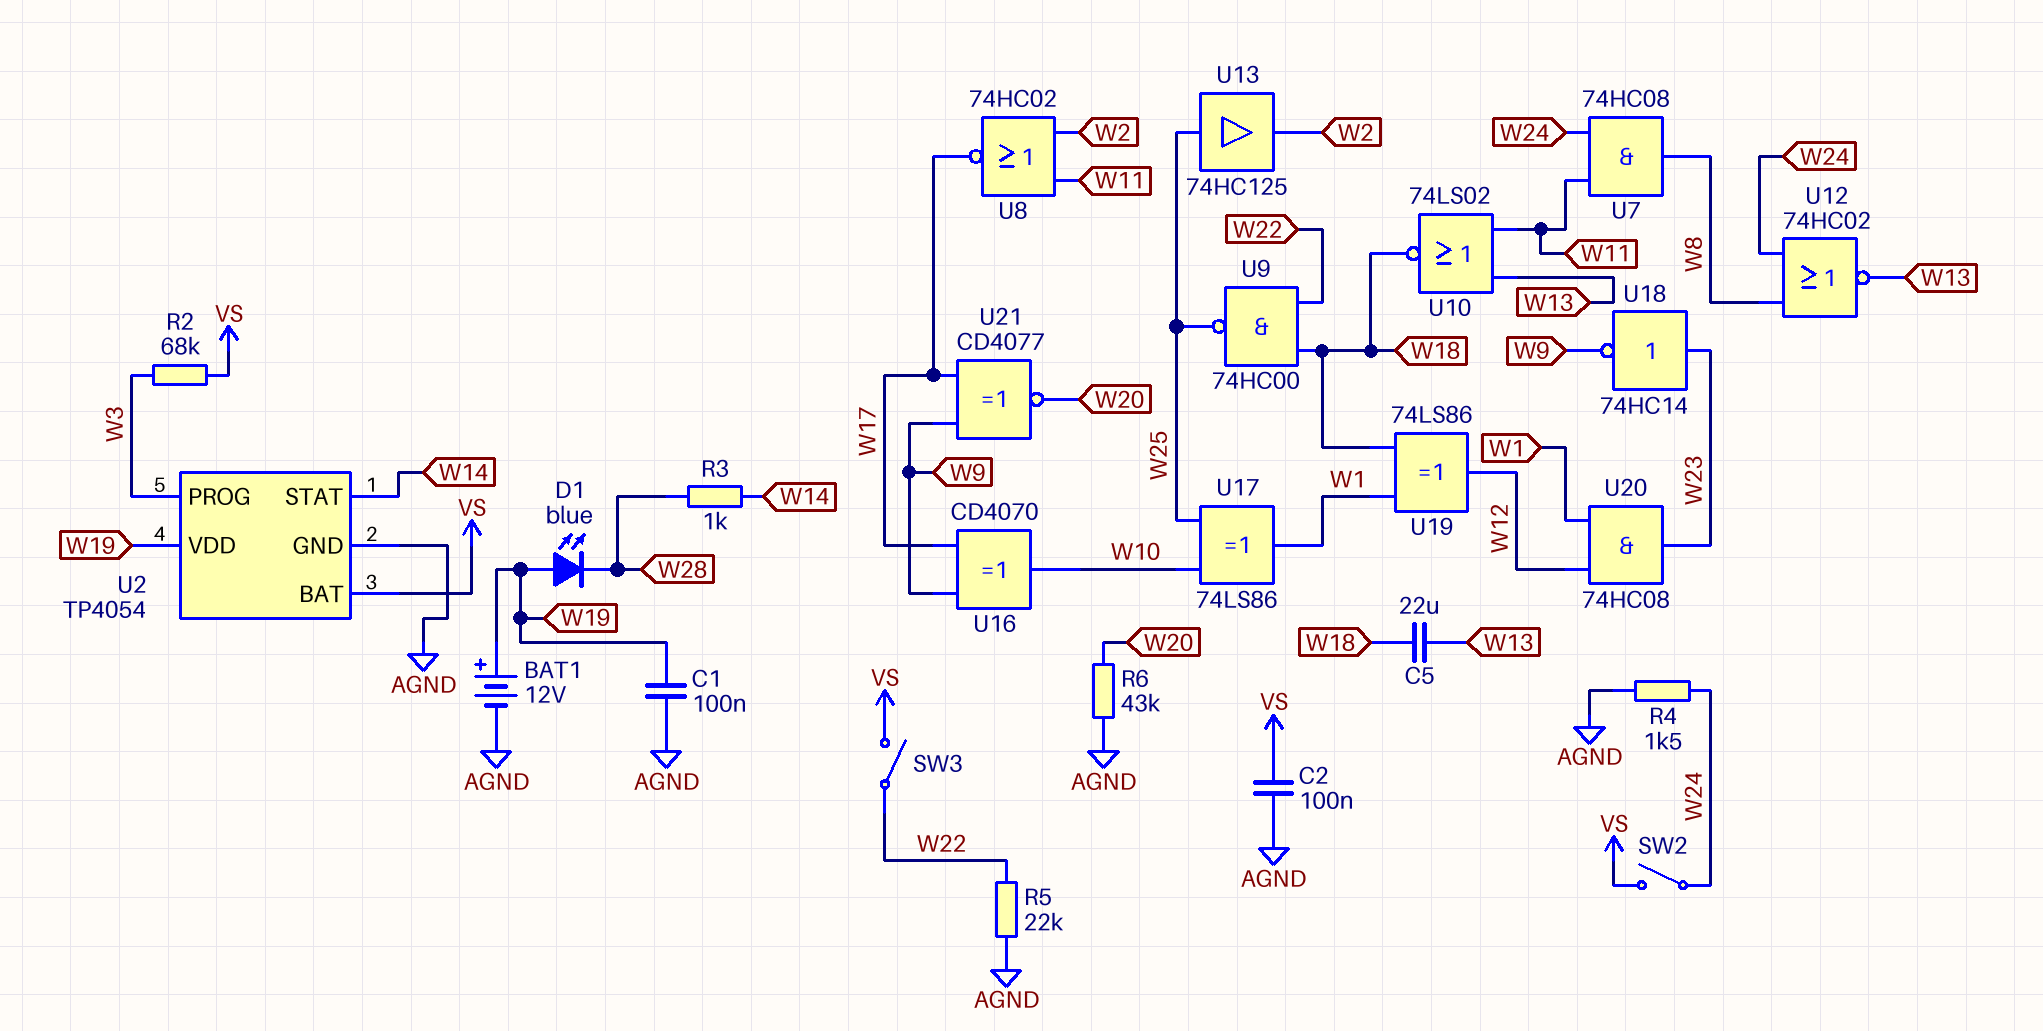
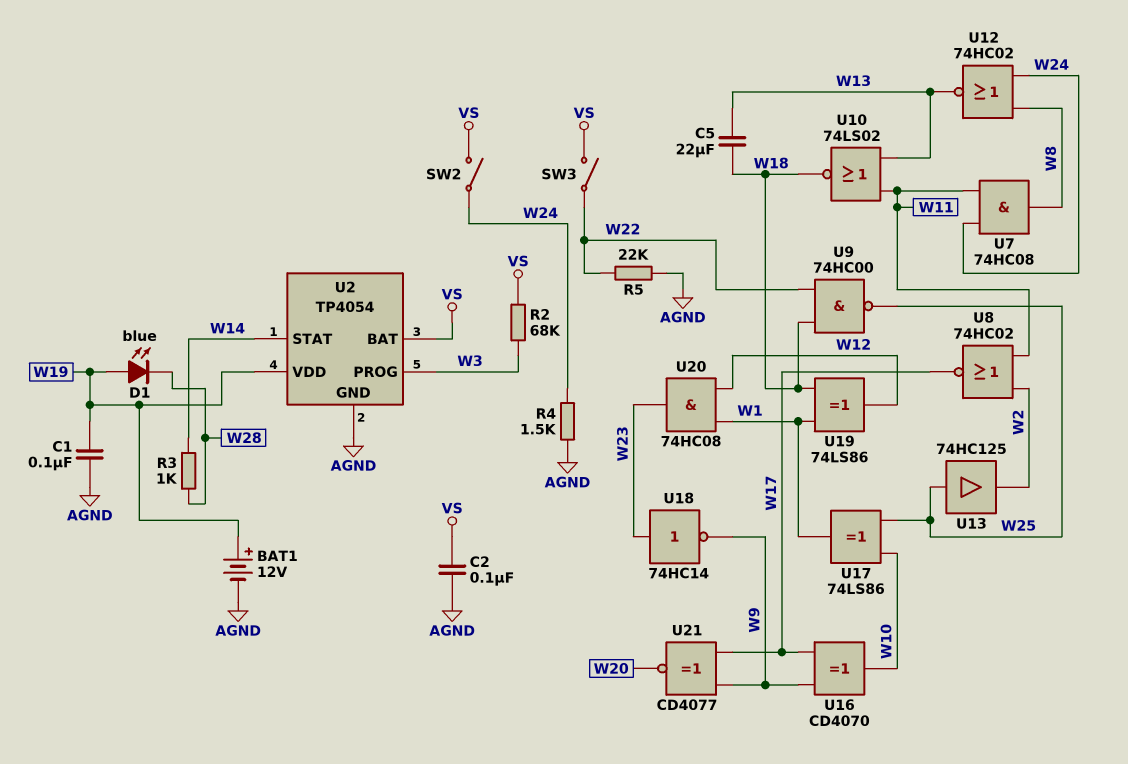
R6: 43k (AGND, W20) -> none

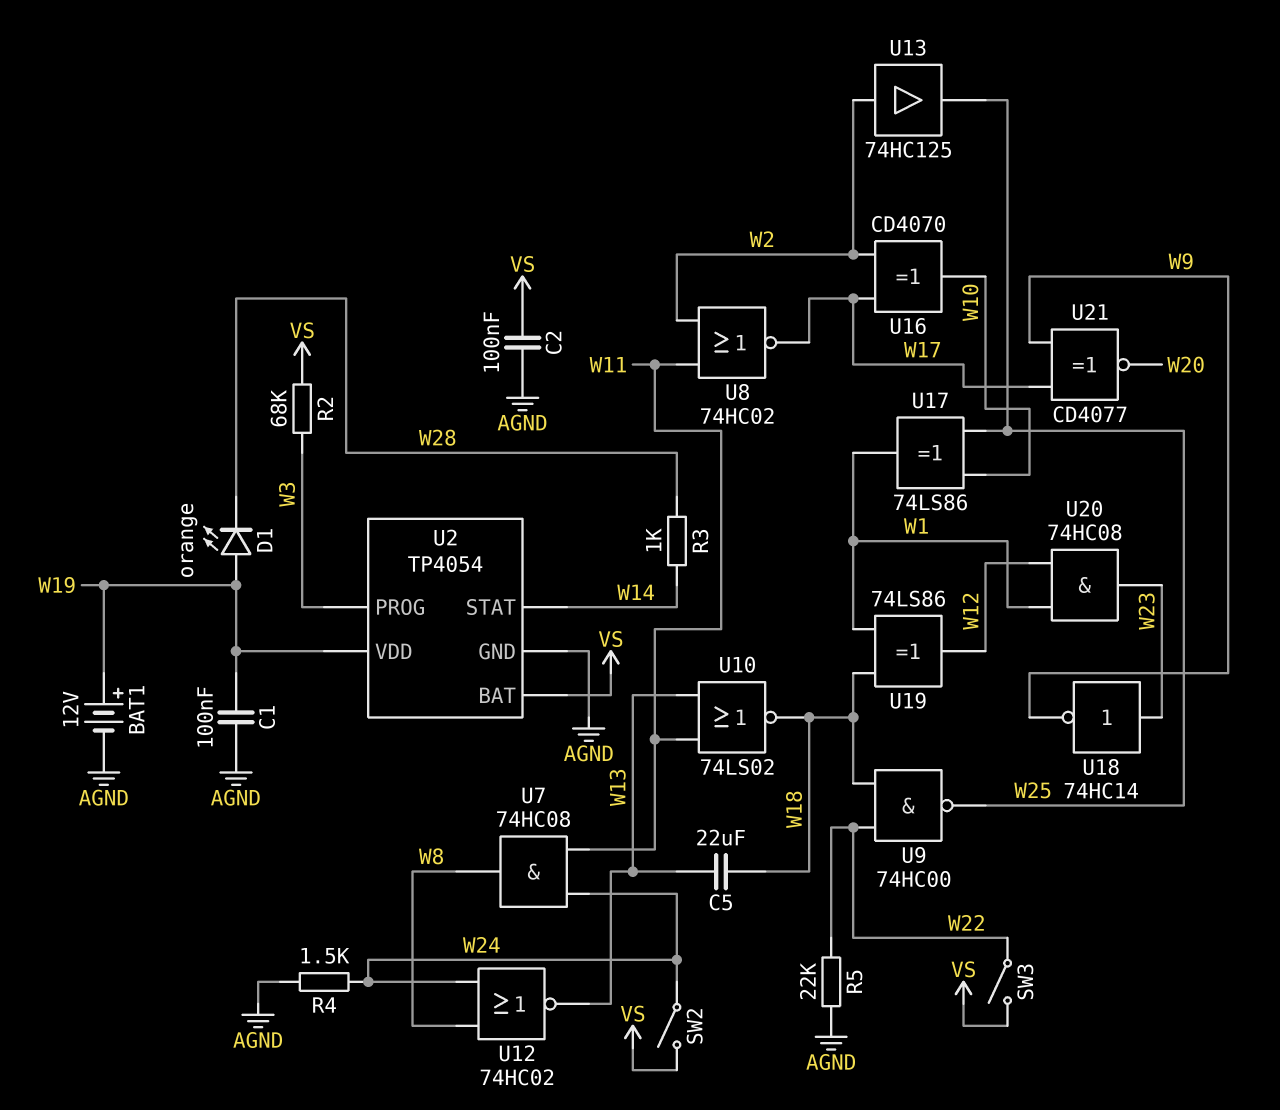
D1: LED blue (A W19, K W28) -> LED orange (A W19, K W28)
U13: buffer 74HC125 (in W25, out W2) -> buffer 74HC125 (in W2, out W25)
U16: XOR CD4070 (in W9, in W17, out W10) -> XOR CD4070 (in W2, in W17, out W10)

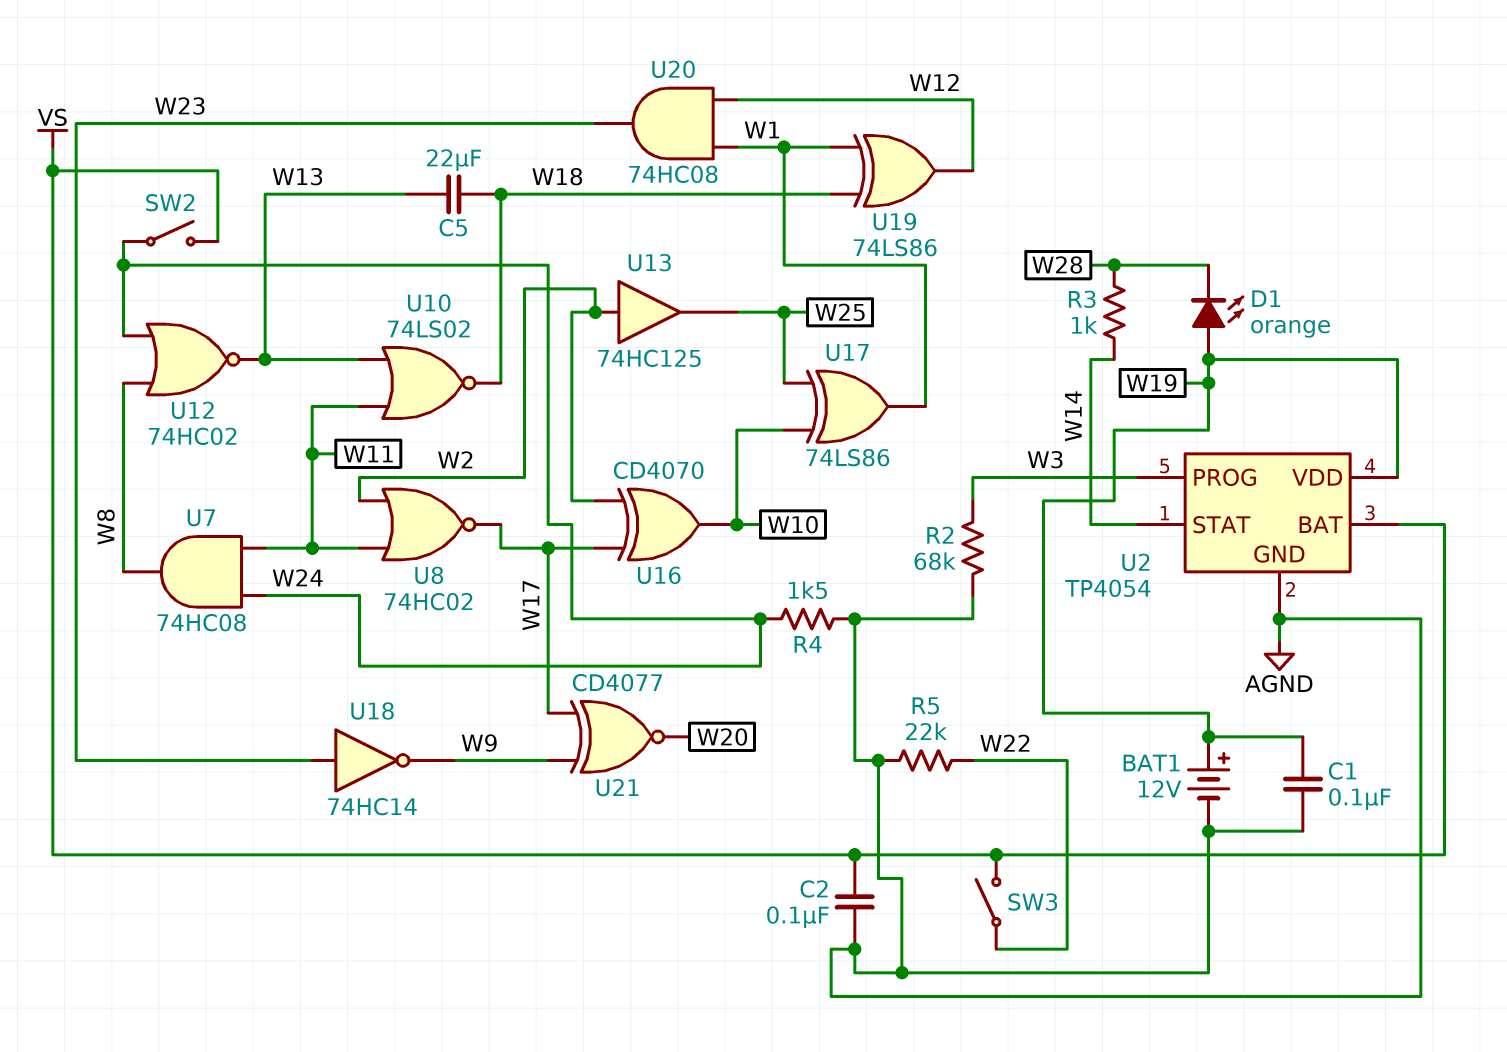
R2: 68k (VS, W3) -> 68k (AGND, W3)
U9: NAND 74HC00 (in W18, in W22, out W25) -> none

